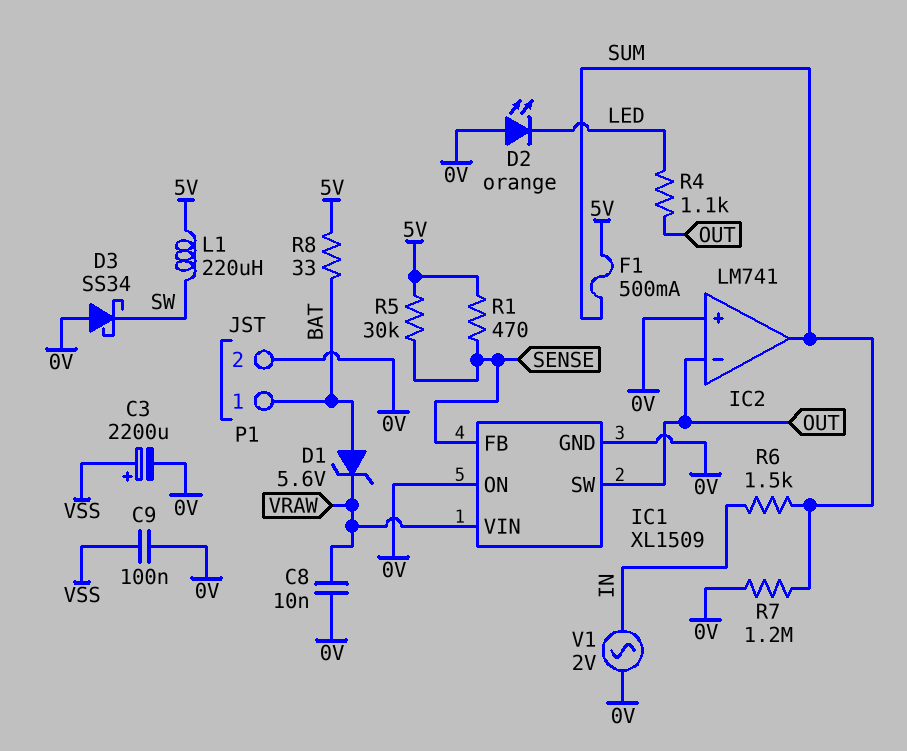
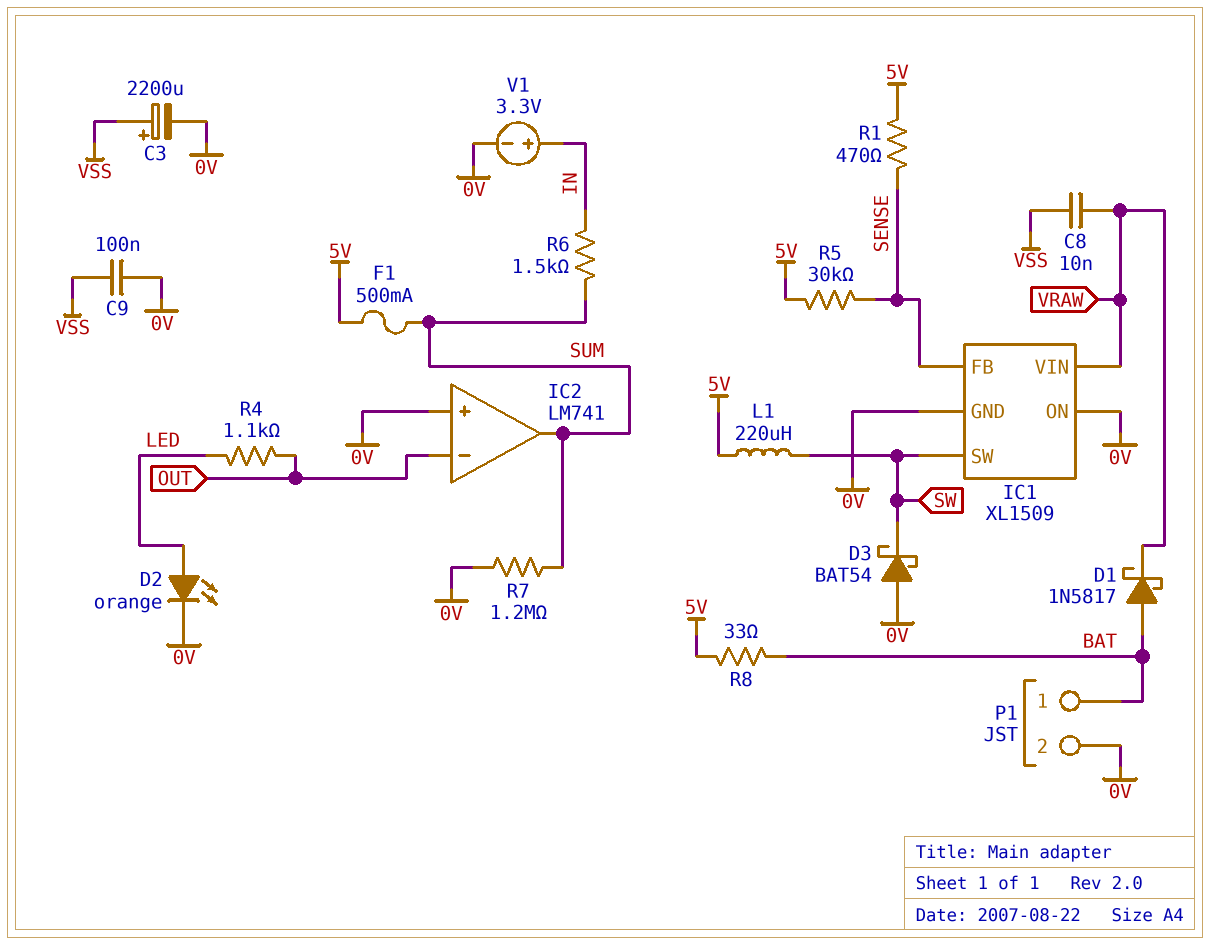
C8: 10nF (0V, VRAW) -> 10nF (VRAW, VSS)
D1: zener 5.6V (A BAT, K VRAW) -> schottky 1N5817 (A BAT, K VRAW)
D2: LED orange (A 0V, K LED) -> LED orange (A LED, K 0V)
D3: schottky SS34 (A 0V, K SW) -> schottky BAT54 (A 0V, K SW)
IC1 pin SW: OUT -> SW
V1: AC 2V (0V, IN) -> 3.3V (plus IN, minus 0V)

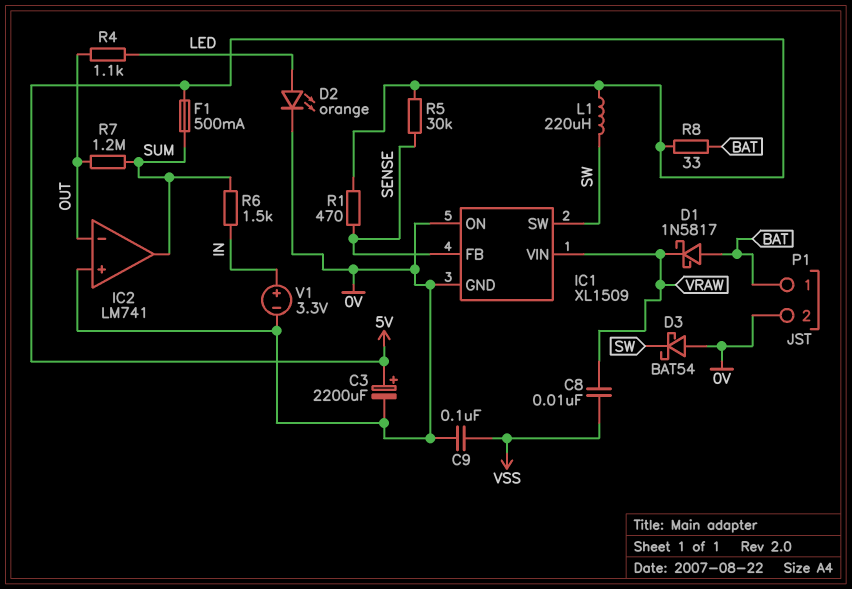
C3: 2200uF (plus VSS, minus 0V) -> 2200uF (plus 5V, minus 0V)
R7: 1.2M (0V, SUM) -> 1.2M (OUT, SUM)

